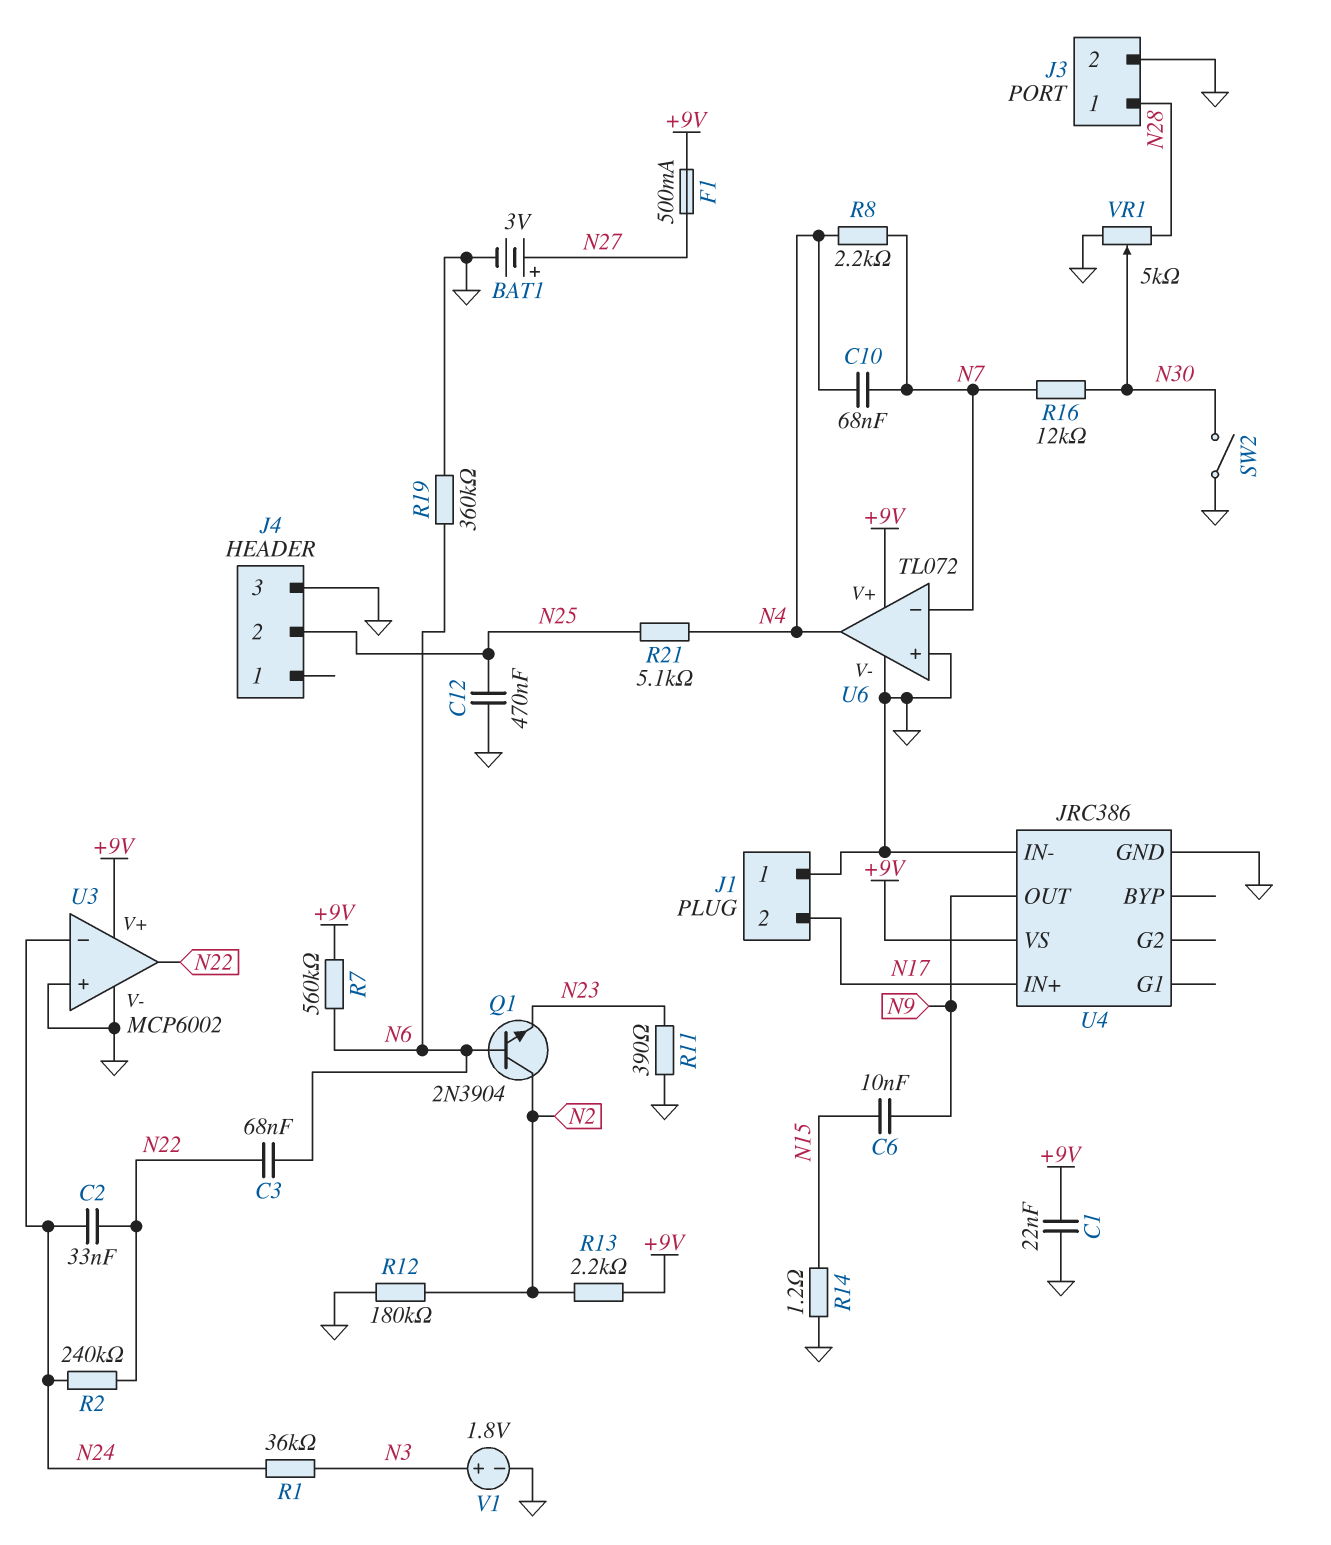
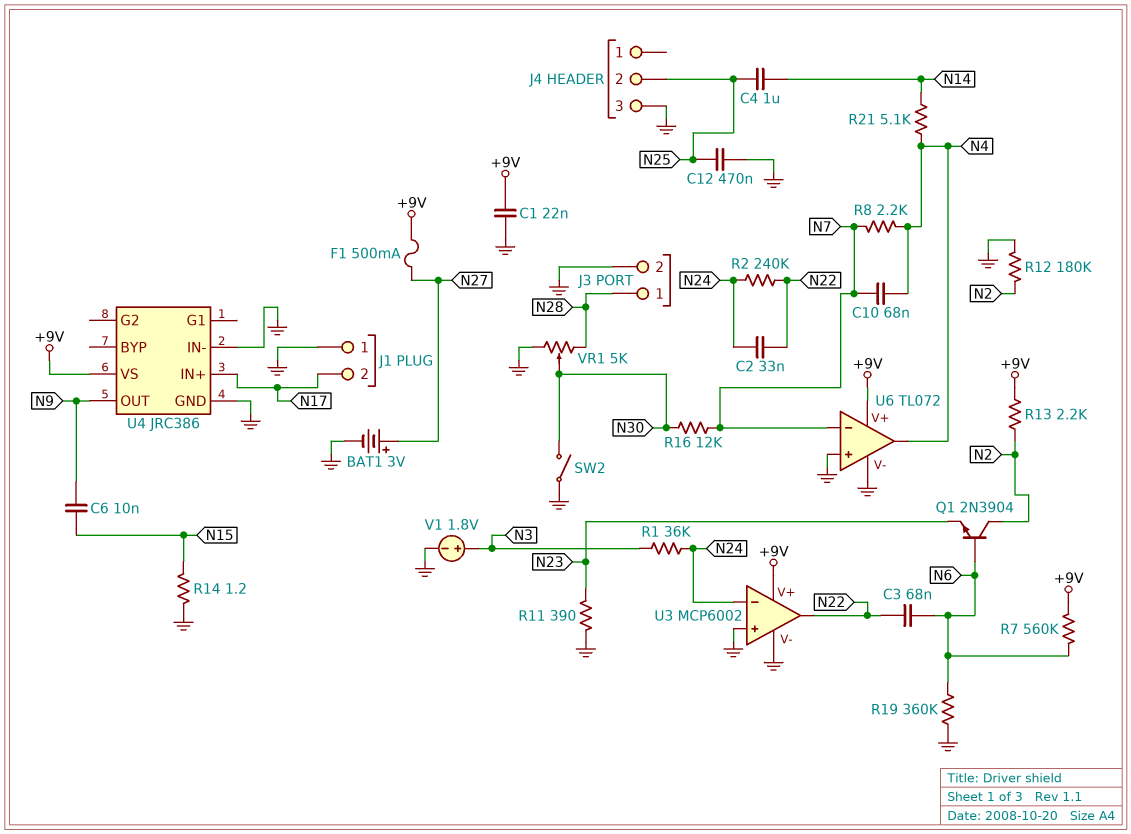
C4: none -> 1uF (N14, N25)
R21: 5.1k (N4, N25) -> 5.1k (N4, N14)

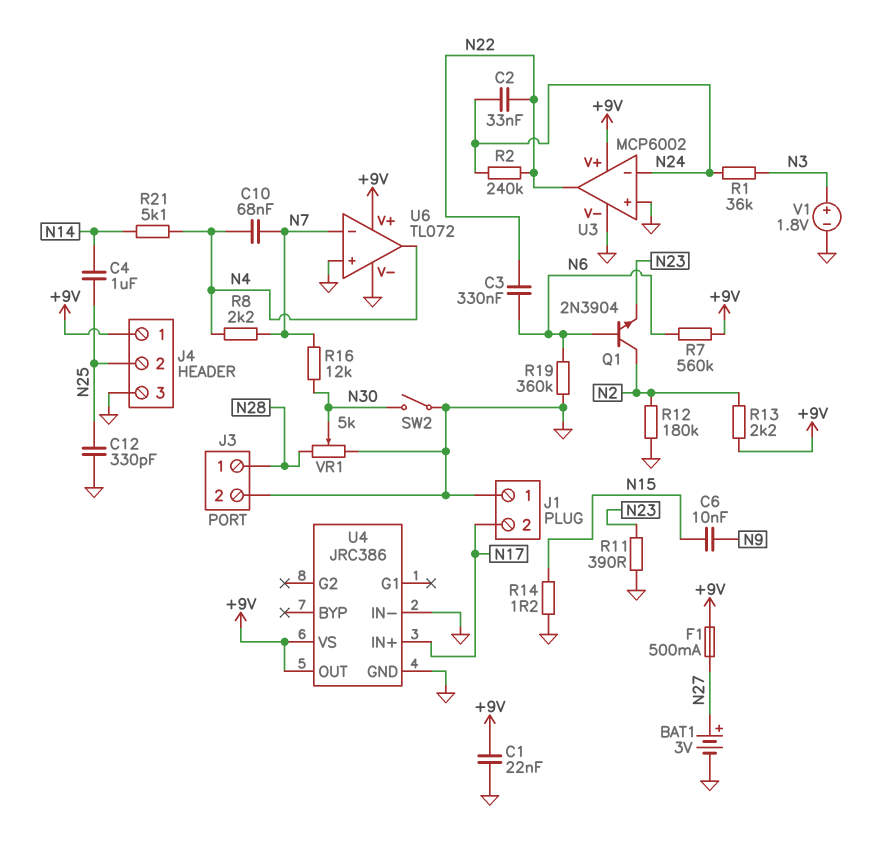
C3: 68nF (N6, N22) -> 330nF (N6, N22)
C12: 470nF (GND, N25) -> 330pF (GND, N25)
J4 pin 1: none -> +9V
U4 pin OUT: N9 -> +9V

